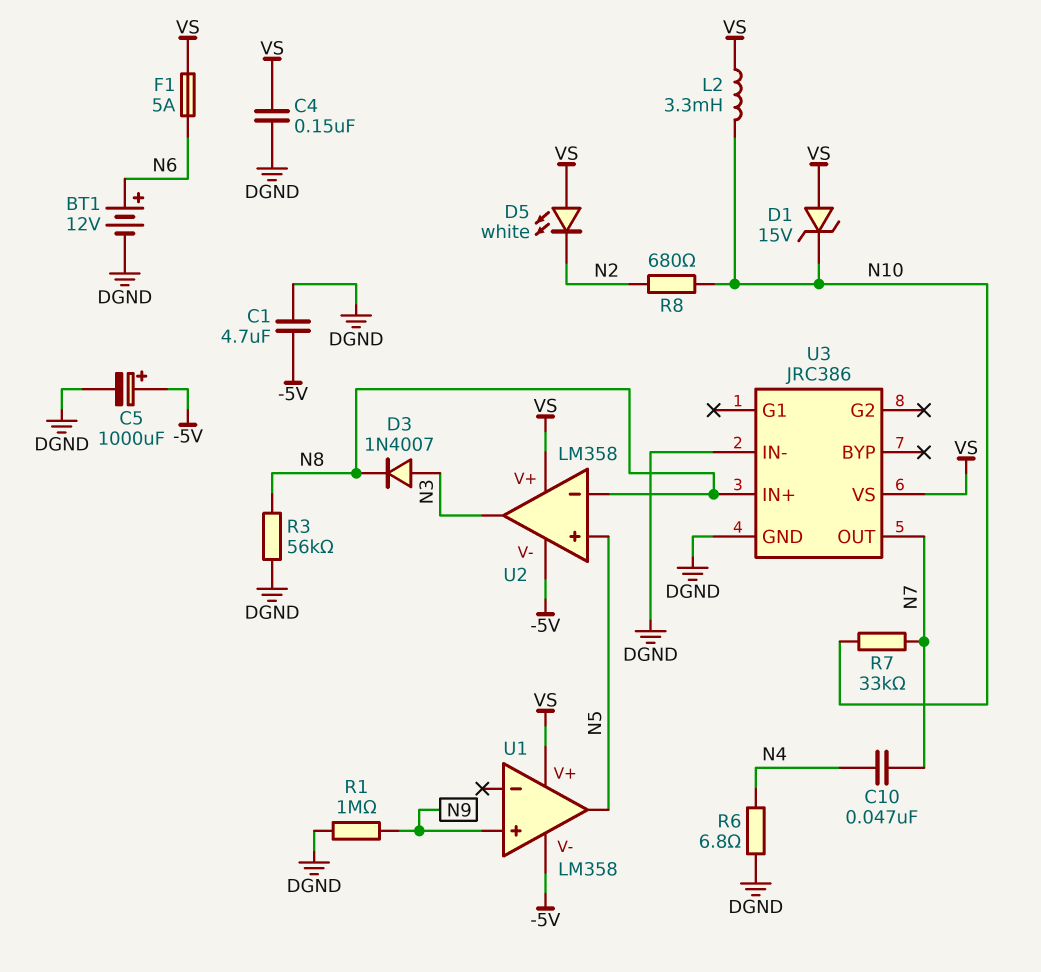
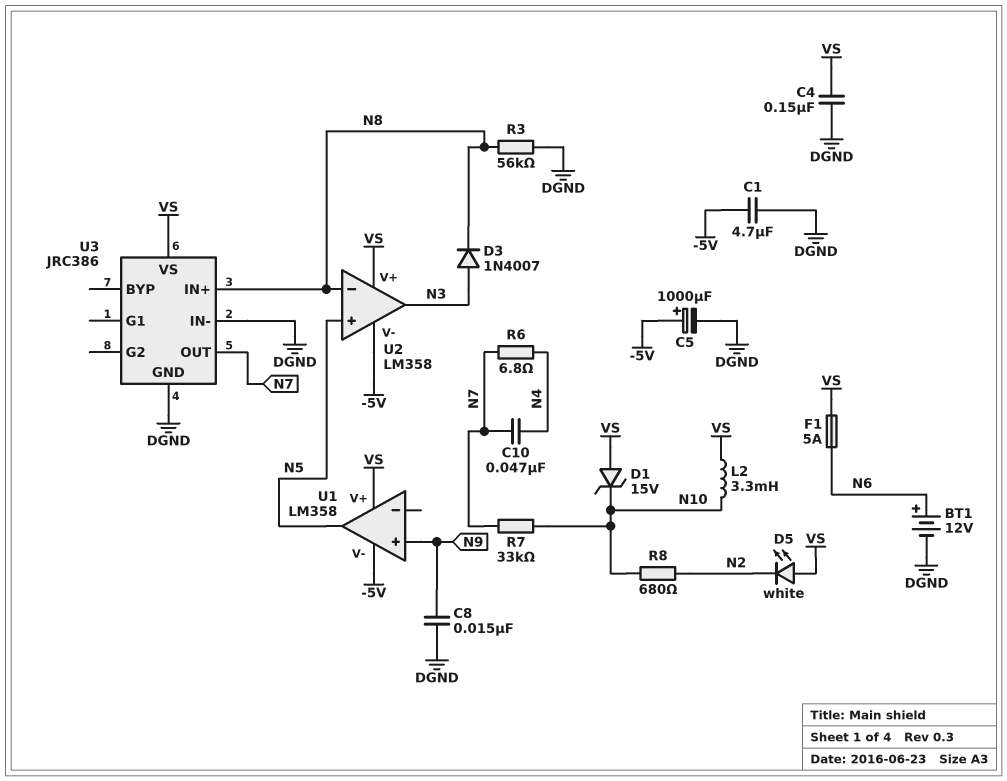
C8: none -> 15nF (DGND, N9)
R1: 1M (DGND, N9) -> none
R6: 6.8 (DGND, N4) -> 6.8 (N4, N7)

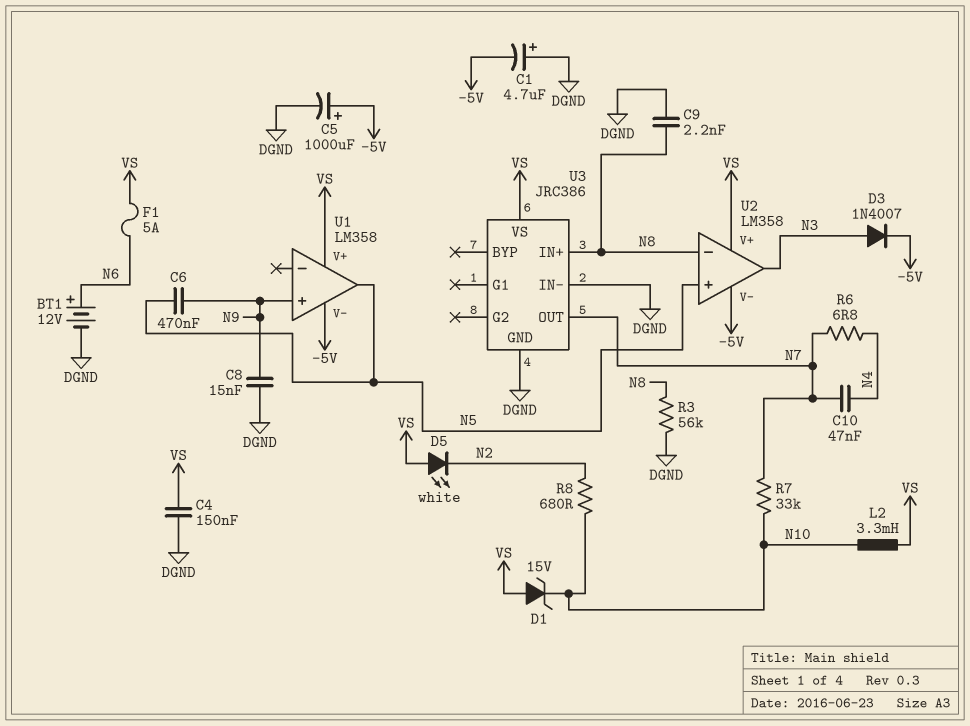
C1: 4.7uF (-5V, DGND) -> 4.7uF (plus DGND, minus -5V)
C6: none -> 470nF (N5, N9)
C9: none -> 2.2nF (DGND, N8)
D3: diode 1N4007 (A N3, K N8) -> diode 1N4007 (A N3, K -5V)

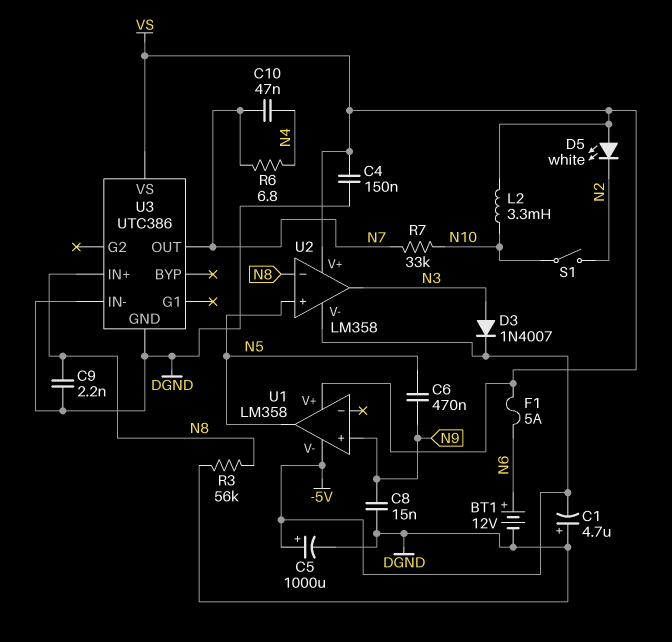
D1: zener 15V (A VS, K N10) -> none
R8: 680 (N2, N10) -> none
S1: none -> switch (N2, N10)
U3: JRC386 -> UTC386

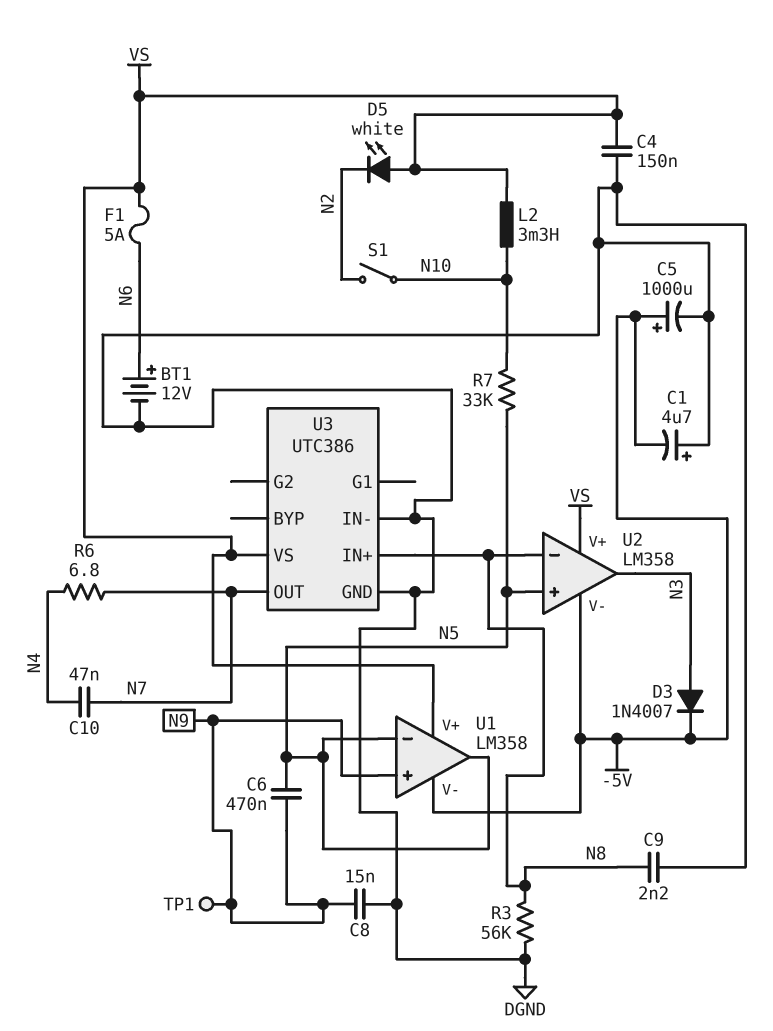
R7: 33k (N7, N10) -> 33k (N5, N10)
TP1: none -> test point (N9)
U1 pin in-: none -> N5

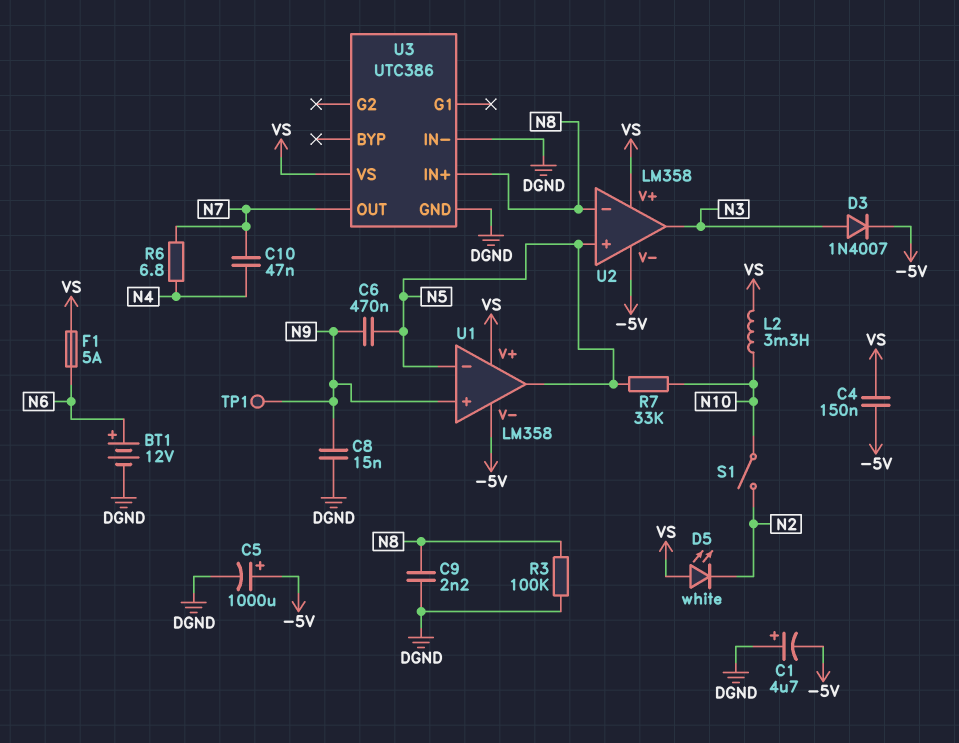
C4: 150nF (DGND, VS) -> 150nF (-5V, VS)
R3: 56k (DGND, N8) -> 100k (DGND, N8)

